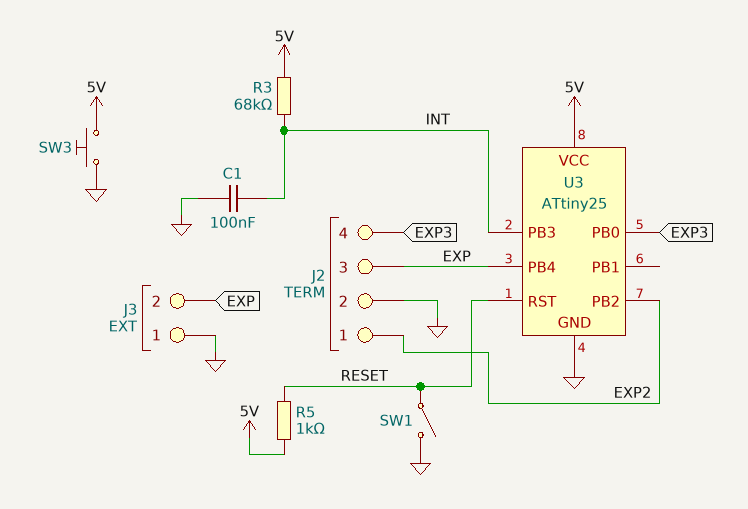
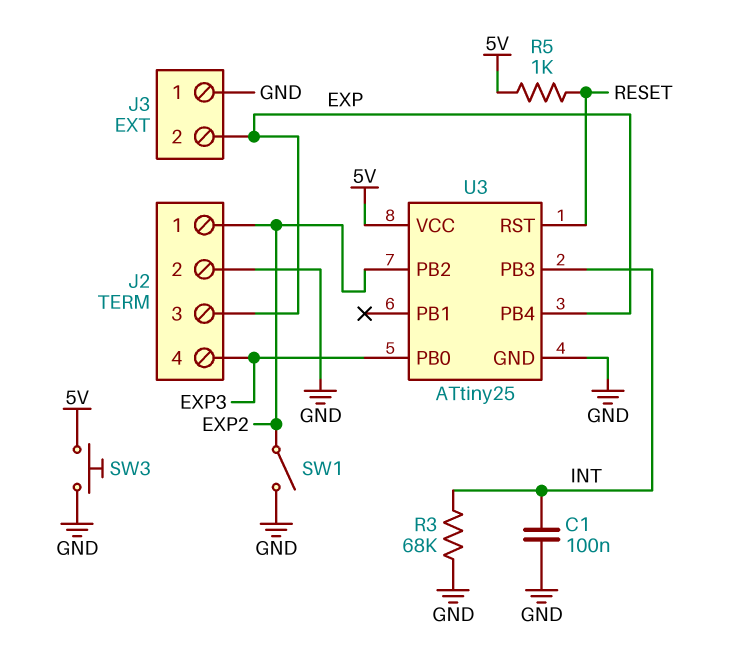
R3: 68k (5V, INT) -> 68k (GND, INT)
SW1: switch (GND, RESET) -> switch (EXP2, GND)

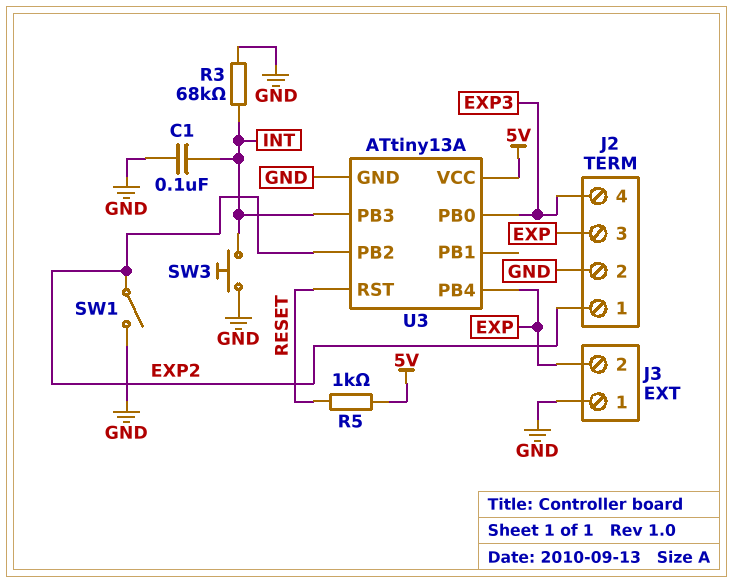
SW3: button (5V, GND) -> button (GND, INT)
U3: ATtiny25 -> ATtiny13A

